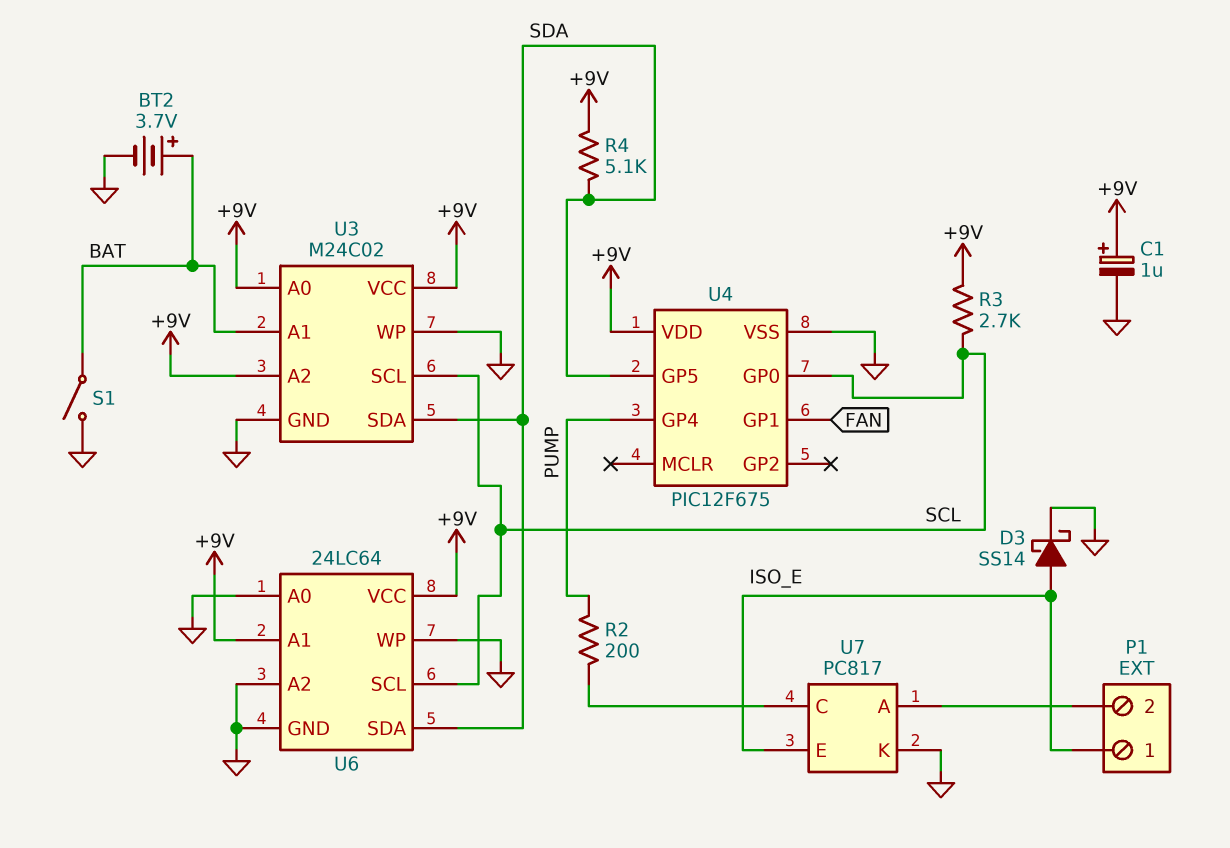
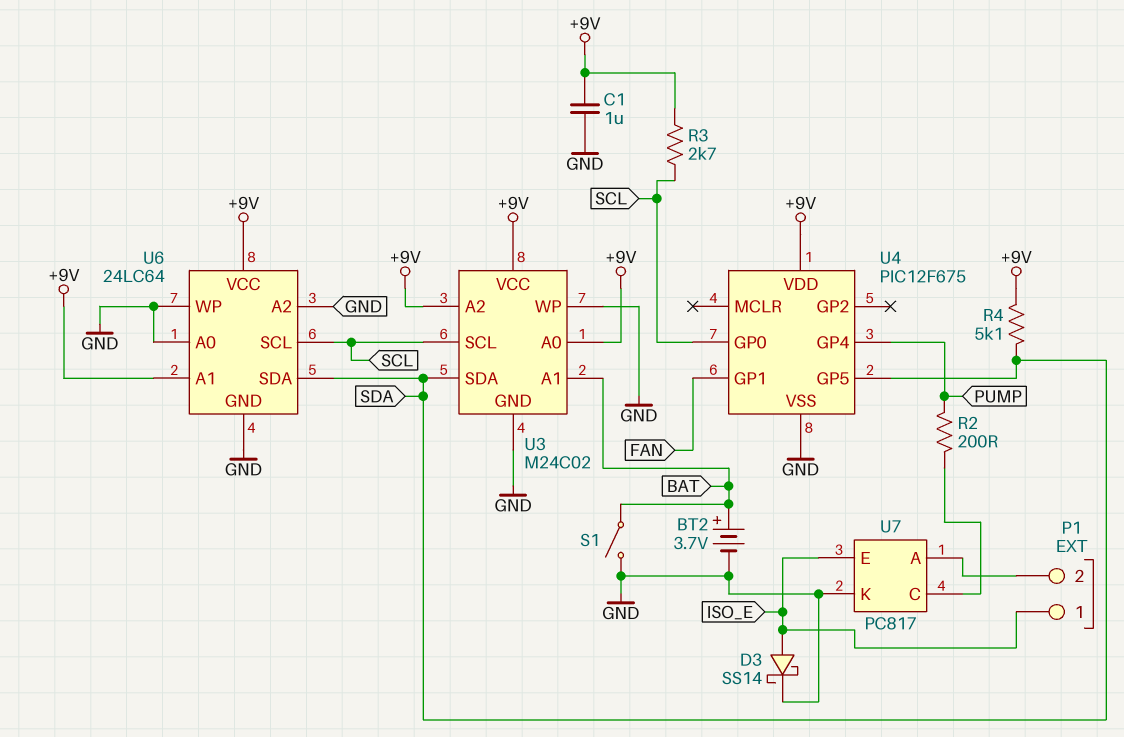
C1: 1uF (plus +9V, minus GND) -> 1uF (+9V, GND)

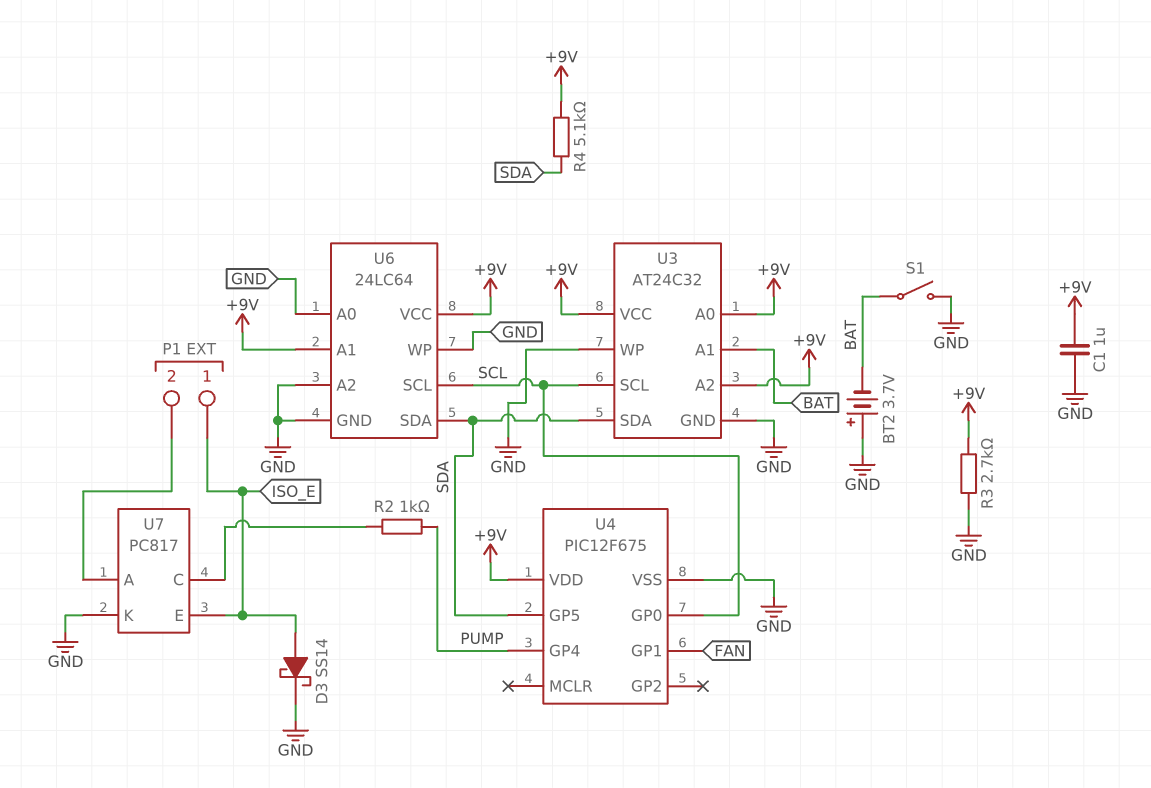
BT2: 3.7V (plus BAT, minus GND) -> 3.7V (plus GND, minus BAT)
R2: 200 (PUMP, U7/C) -> 1k (PUMP, U7/C)
R3: 2.7k (+9V, SCL) -> 2.7k (+9V, GND)
U3: M24C02 -> AT24C32

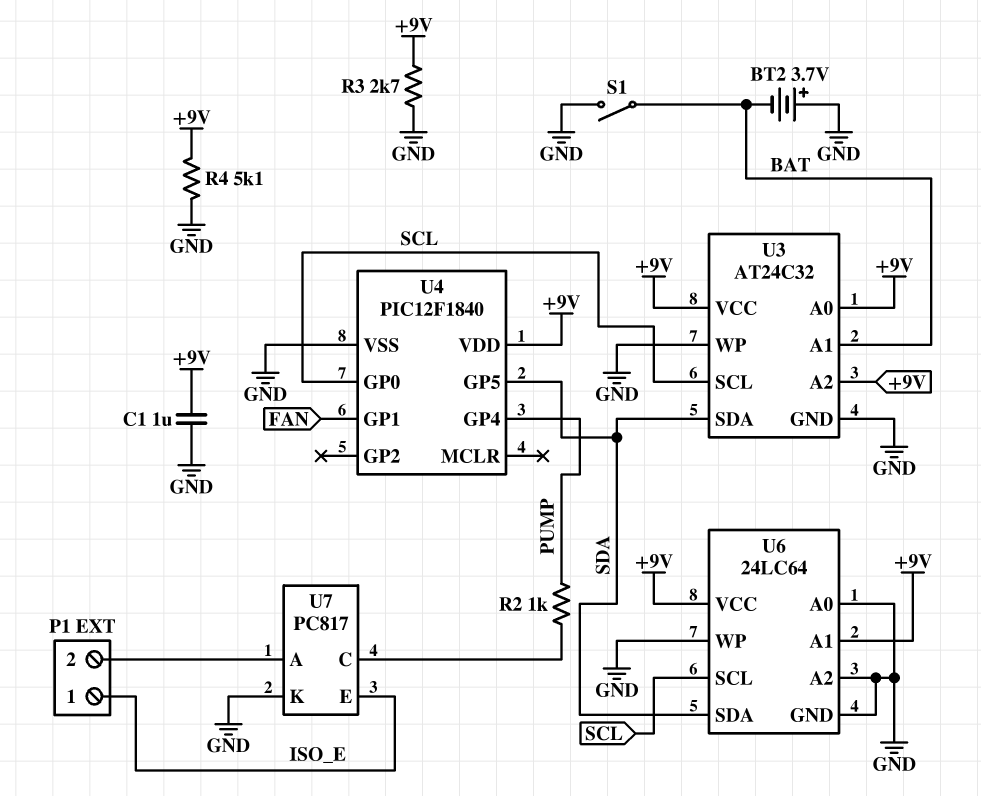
D3: schottky SS14 (A ISO_E, K GND) -> none
R4: 5.1k (+9V, SDA) -> 5.1k (+9V, GND)
U4: PIC12F675 -> PIC12F1840

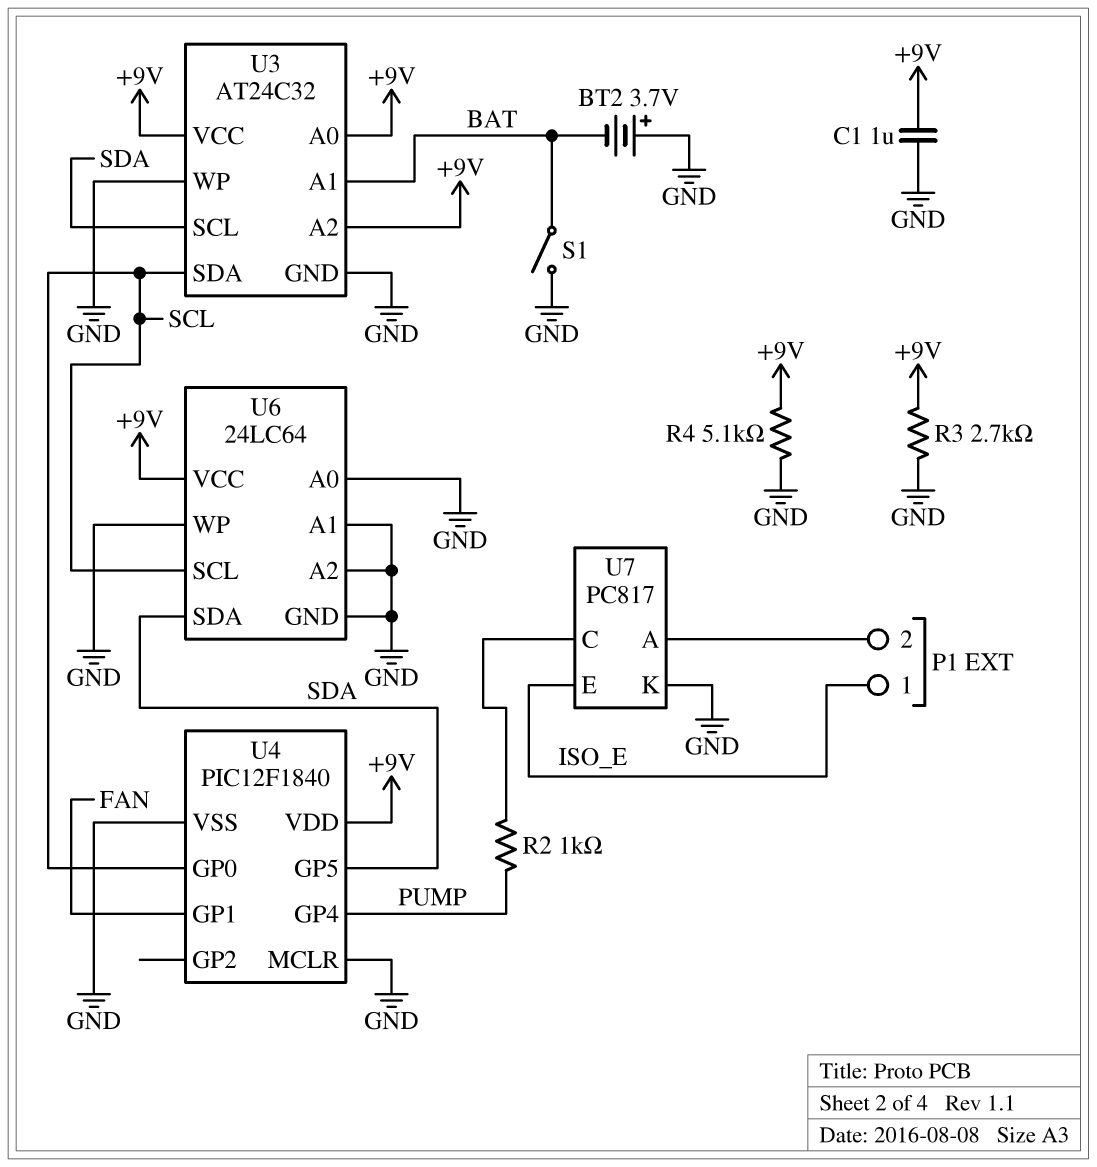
U3 pin SCL: SCL -> SDA
U3 pin SDA: SDA -> SCL
U4 pin MCLR: none -> GND
U6 pin A1: +9V -> GND

